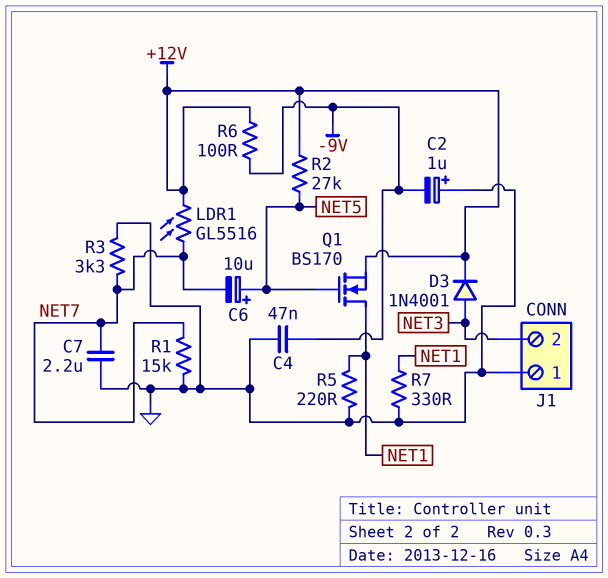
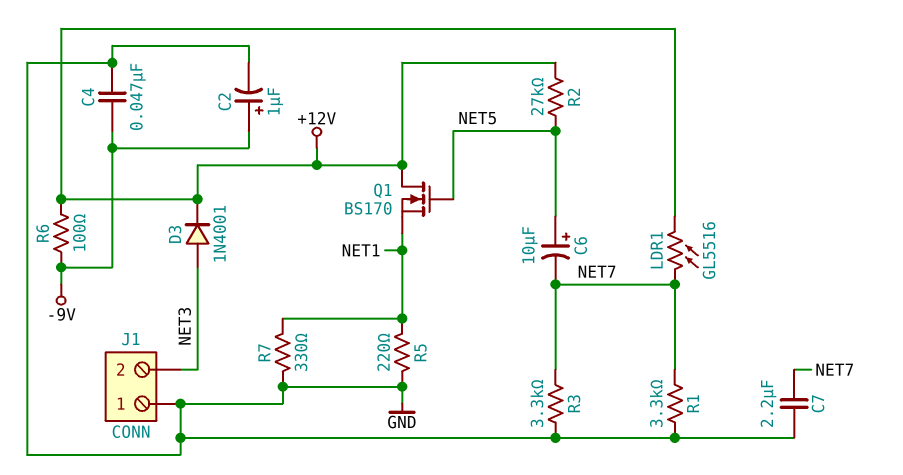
C2: 1uF (plus GND, minus -9V) -> 1uF (plus -9V, minus GND)
Q1: NMOS BS170 (G NET5, D NET1, S +12V) -> NMOS BS170 (G NET5, D +12V, S NET1)
R1: 15k (GND, NET7) -> 3.3k (GND, NET7)

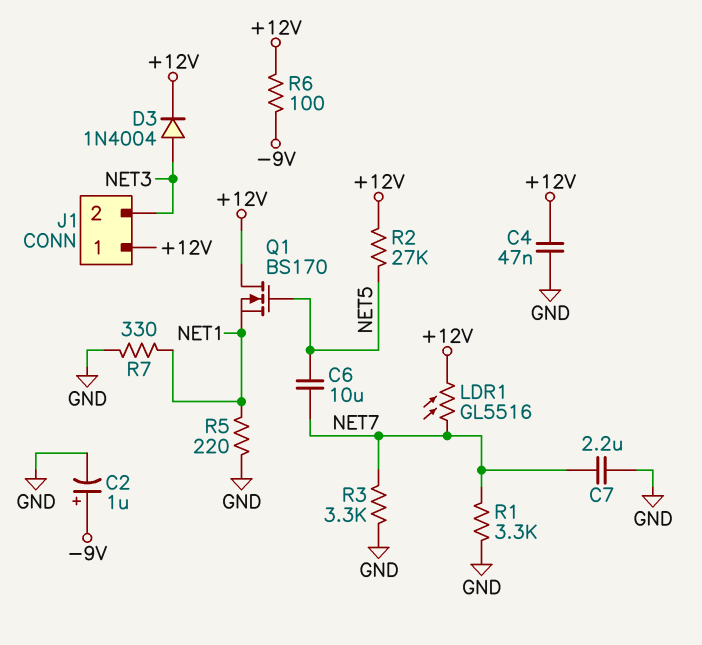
C4: 47nF (-9V, GND) -> 47nF (+12V, GND)
C6: 10uF (plus NET5, minus NET7) -> 10uF (NET5, NET7)
D3: diode 1N4001 (A NET3, K +12V) -> diode 1N4004 (A NET3, K +12V)
J1 pin 1: GND -> +12V

